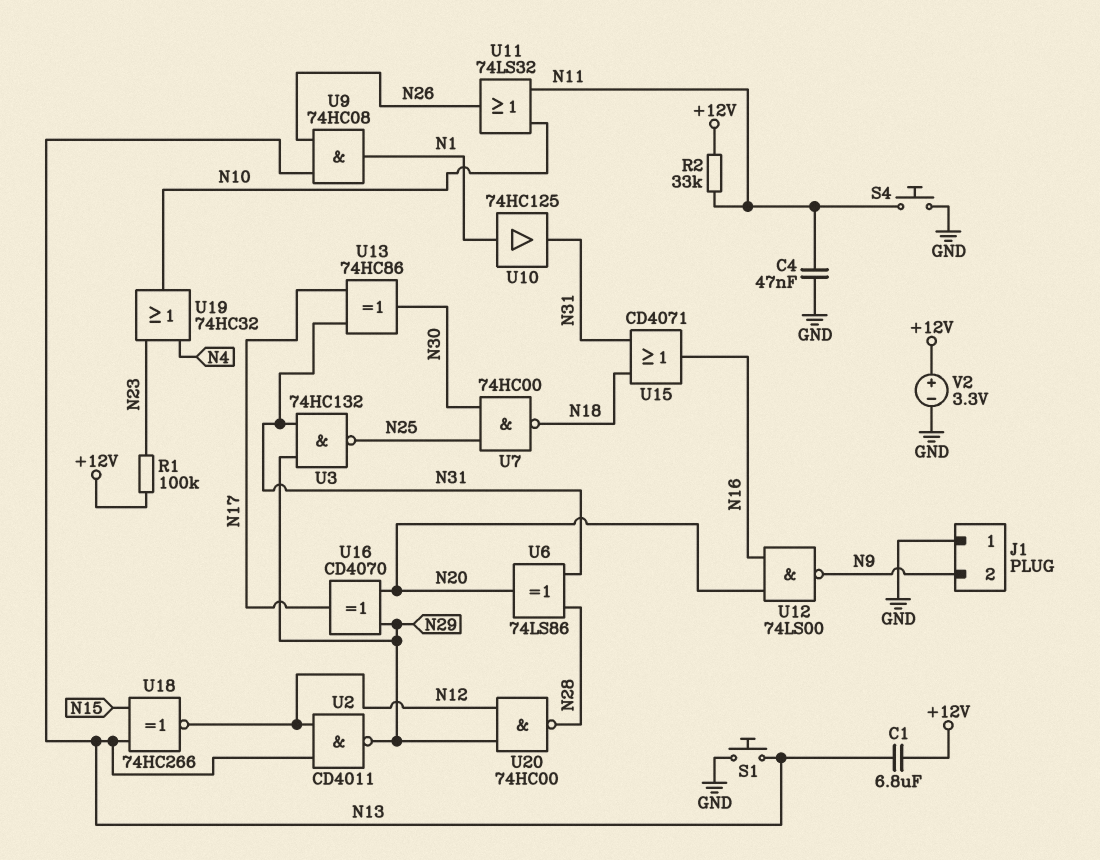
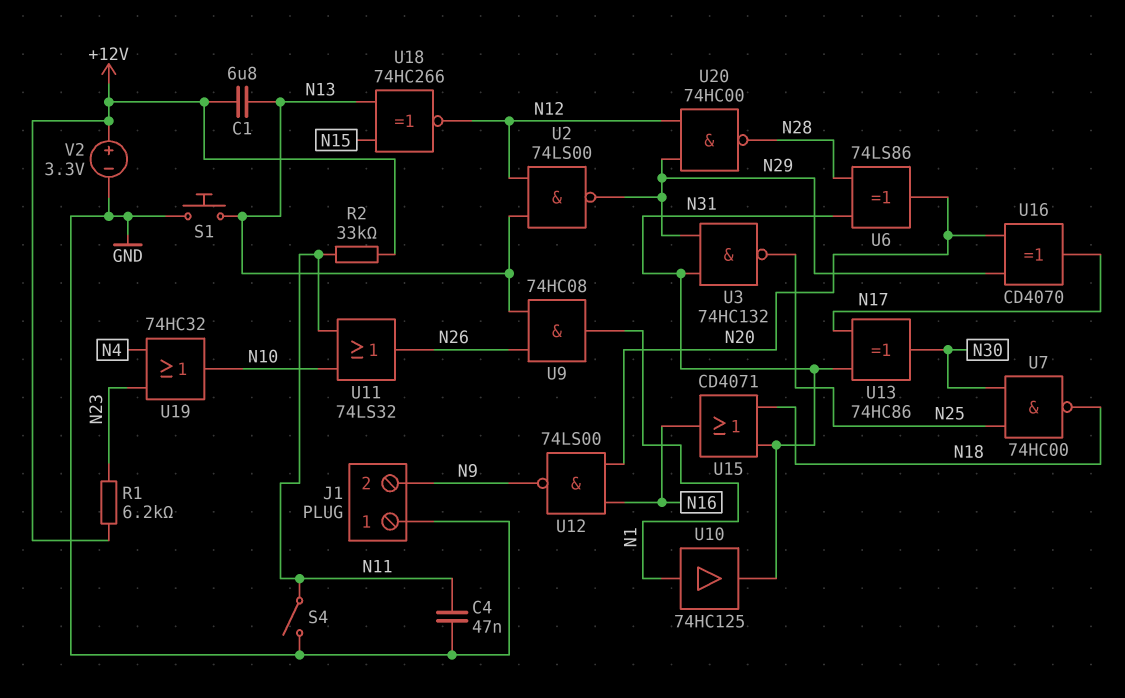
R1: 100k (+12V, N23) -> 6.2k (+12V, N23)
S4: button (GND, N11) -> switch (GND, N11)
U2: NAND CD4011 (in N12, in N13, out N29) -> NAND 74LS00 (in N12, in N13, out N29)

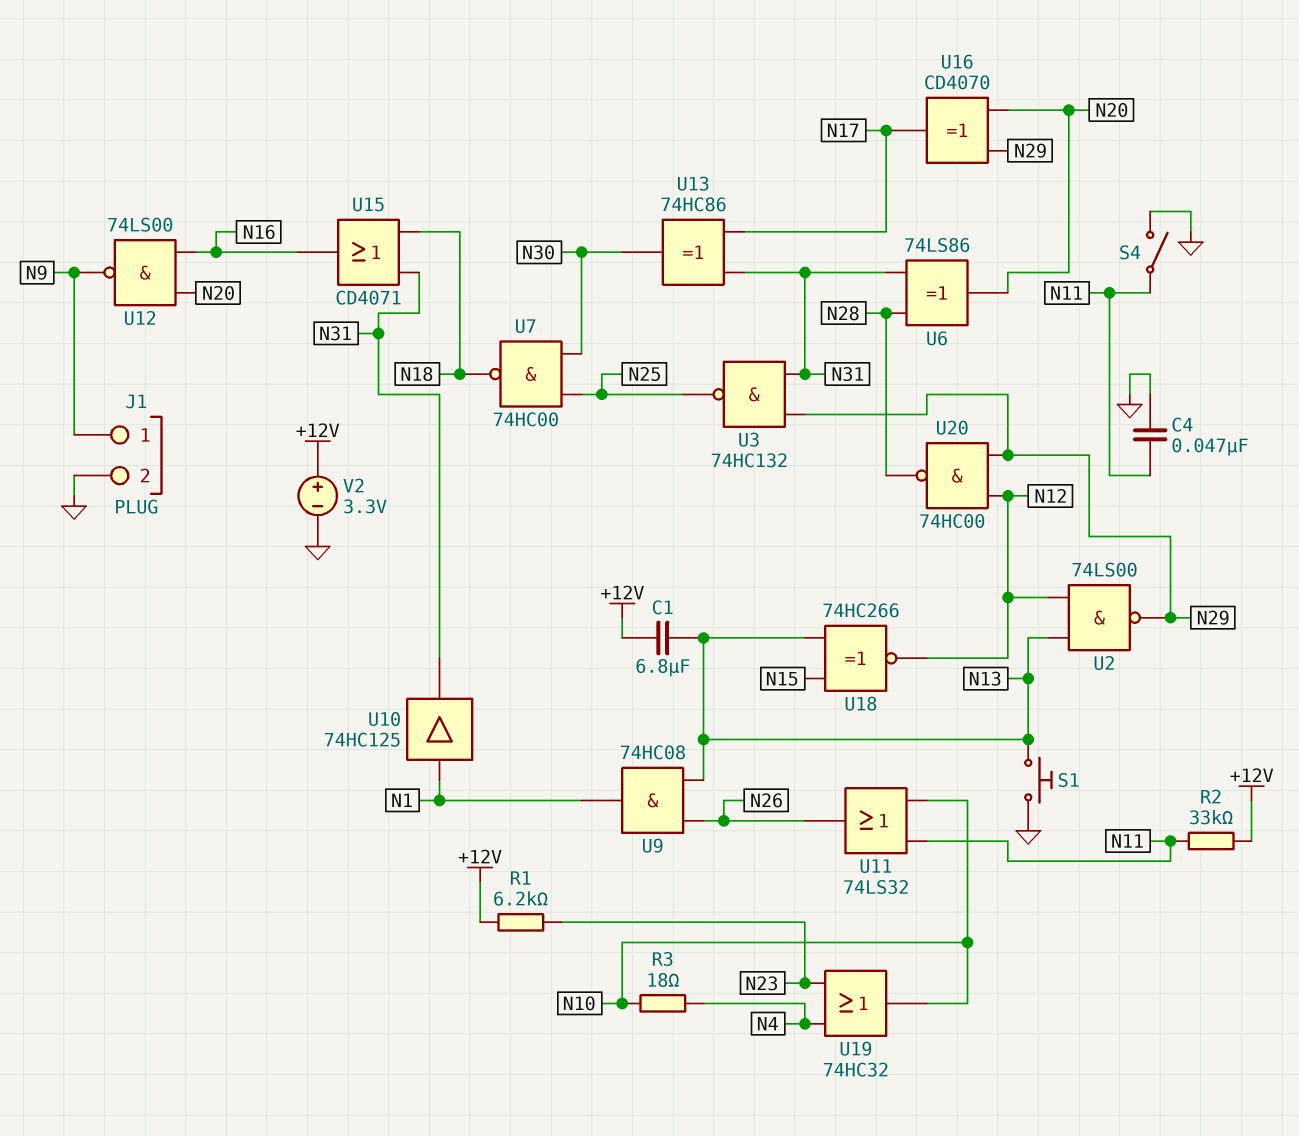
J1 pin 1: GND -> N9
J1 pin 2: N9 -> GND
R3: none -> 18 (N4, N10)

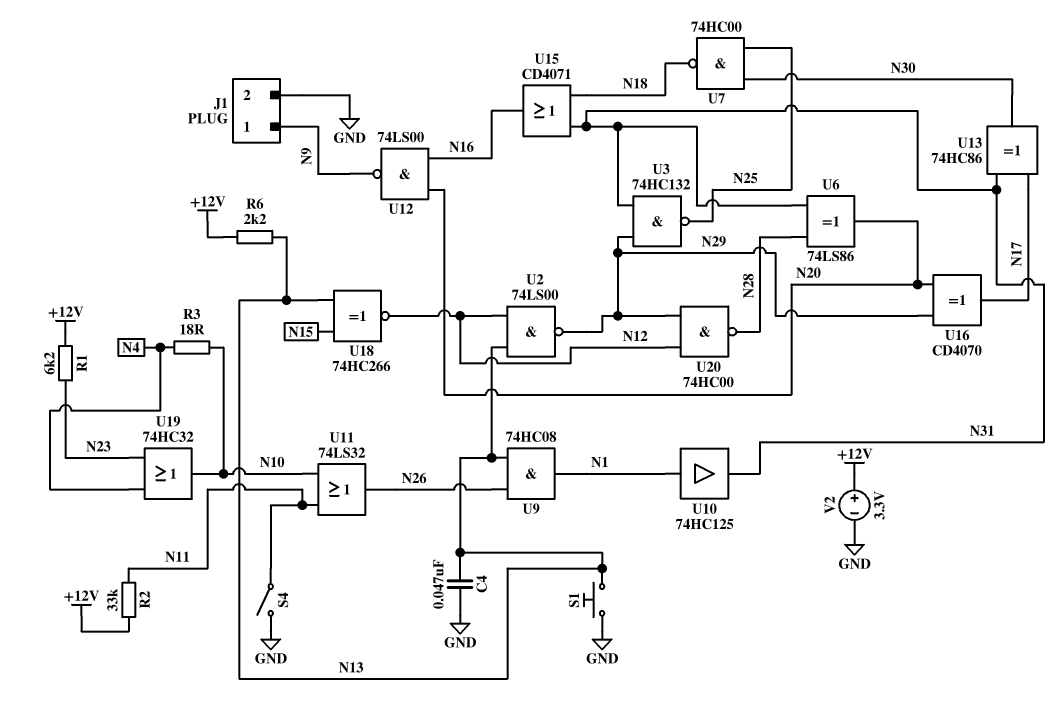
C1: 6.8uF (+12V, N13) -> none
C4: 47nF (GND, N11) -> 47nF (GND, N13)
R6: none -> 2.2k (+12V, N13)

